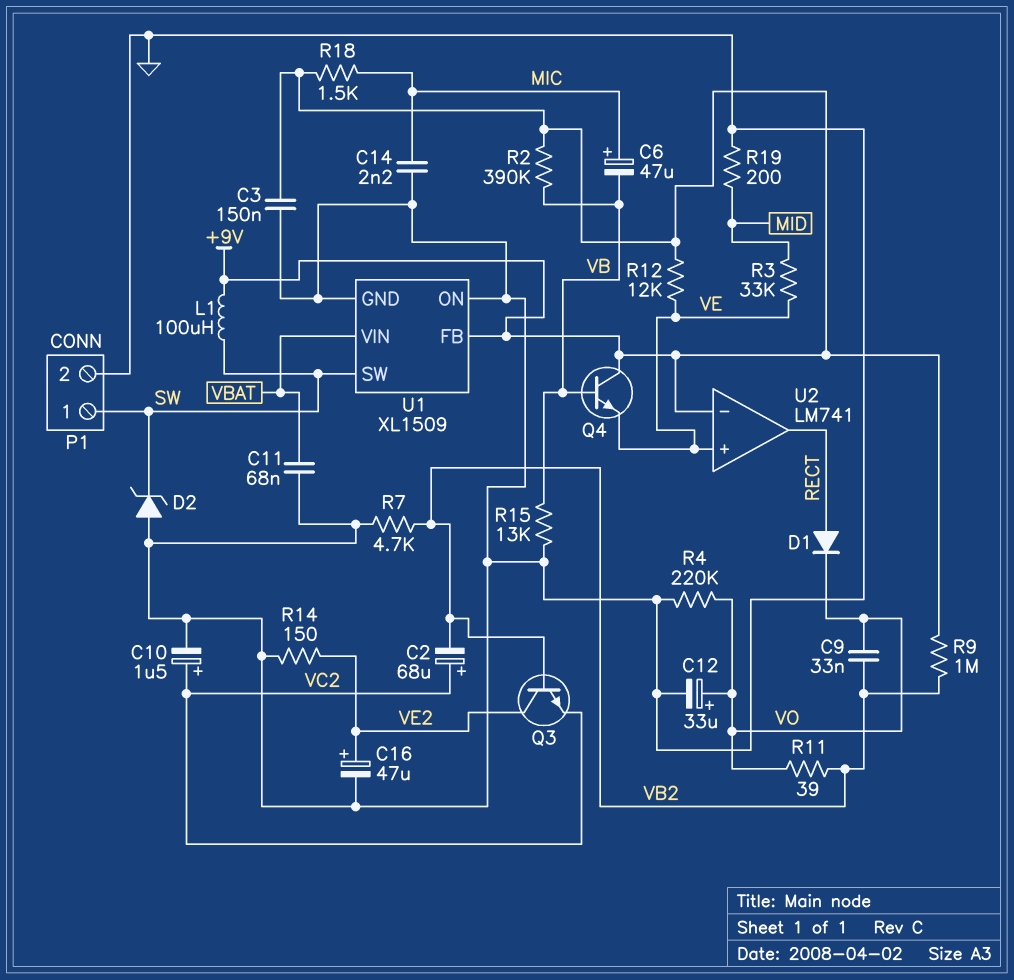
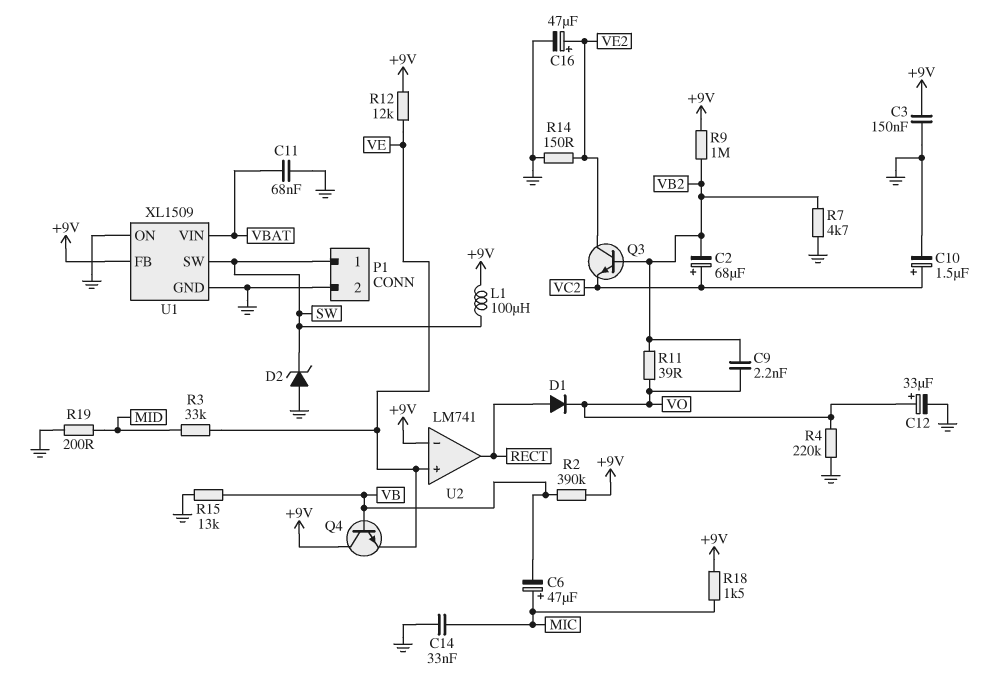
C9: 33nF (VB2, VO) -> 2.2nF (VB2, VO)
C14: 2.2nF (GND, MIC) -> 33nF (GND, MIC)

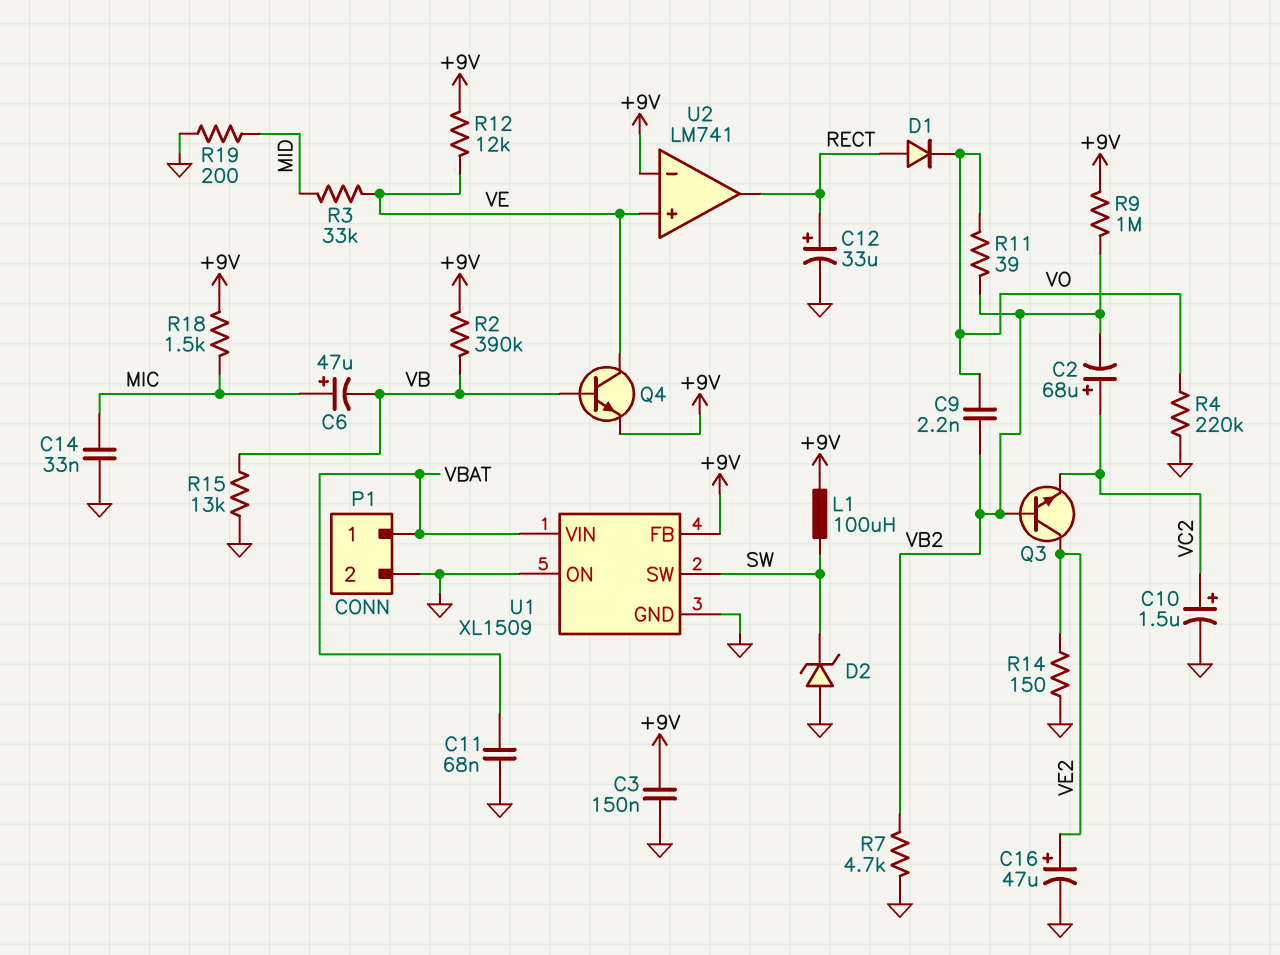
C12: 33uF (plus VO, minus GND) -> 33uF (plus RECT, minus GND)
P1 pin 1: SW -> VBAT
Q4: NPN (B VB, C +9V, E VE) -> NPN (B VB, C VE, E +9V)

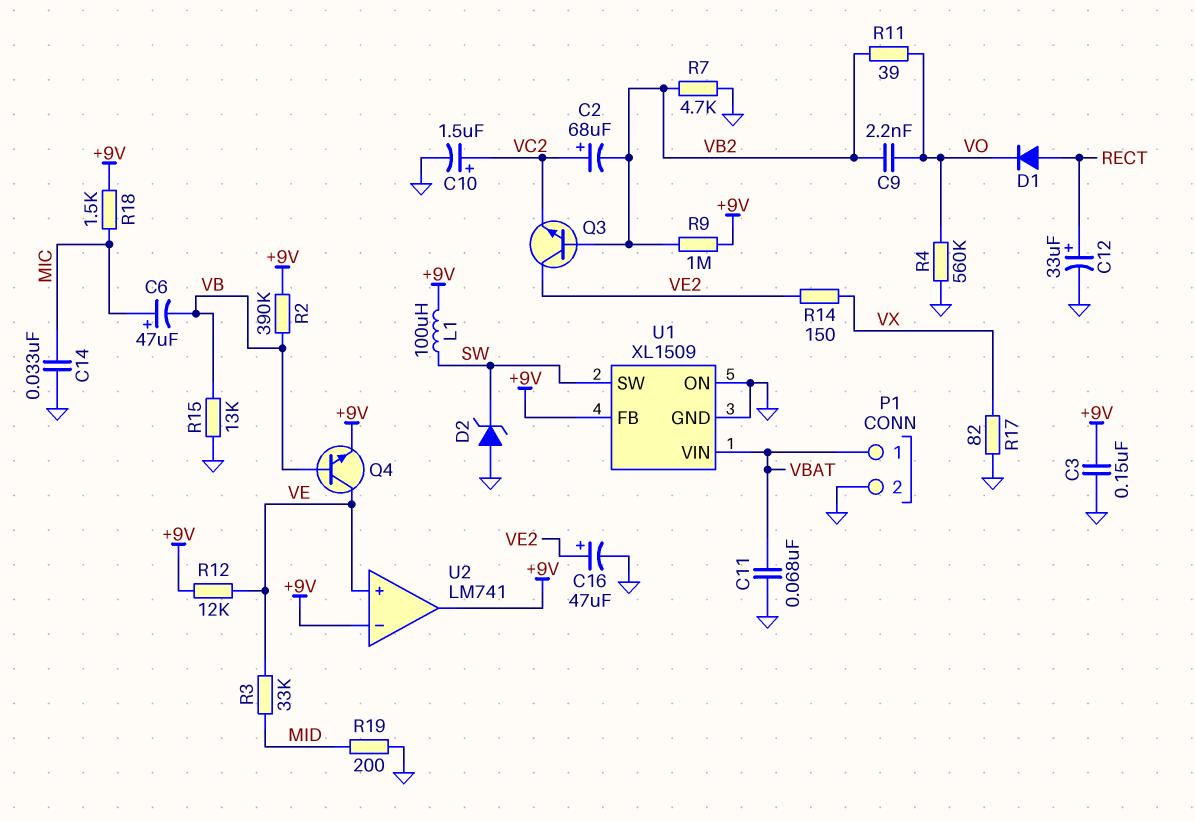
R4: 220k (GND, VO) -> 560k (GND, VO)
R14: 150 (GND, VE2) -> 150 (VE2, VX)
R17: none -> 82 (GND, VX)
U2 pin out: RECT -> +9V

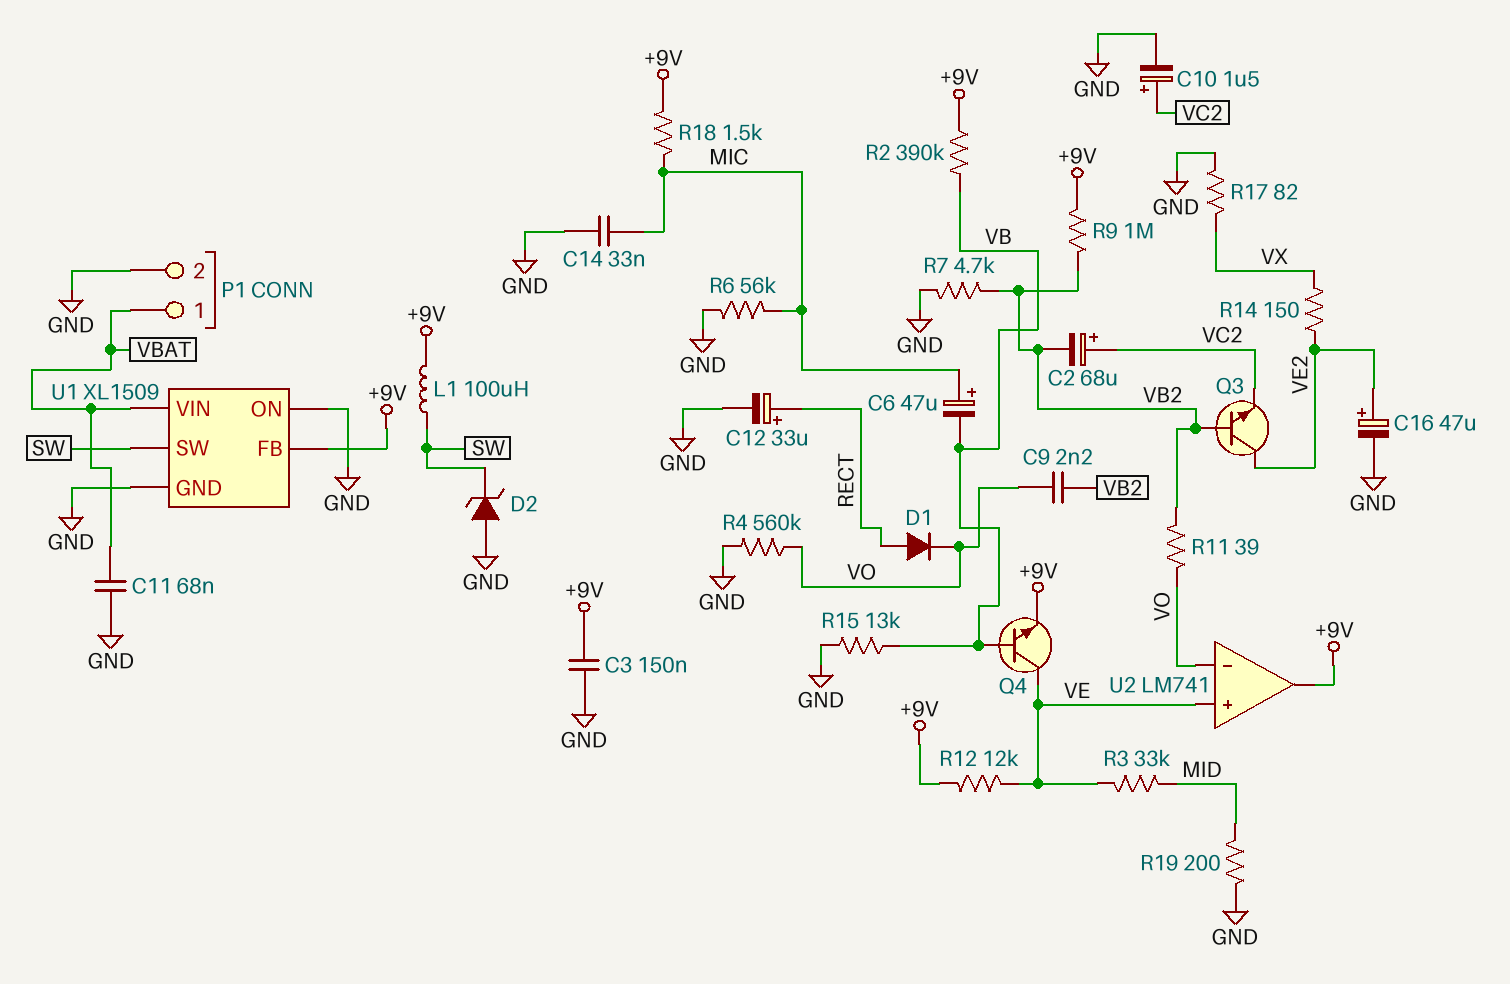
R6: none -> 56k (GND, MIC)
U2 pin in-: +9V -> VO

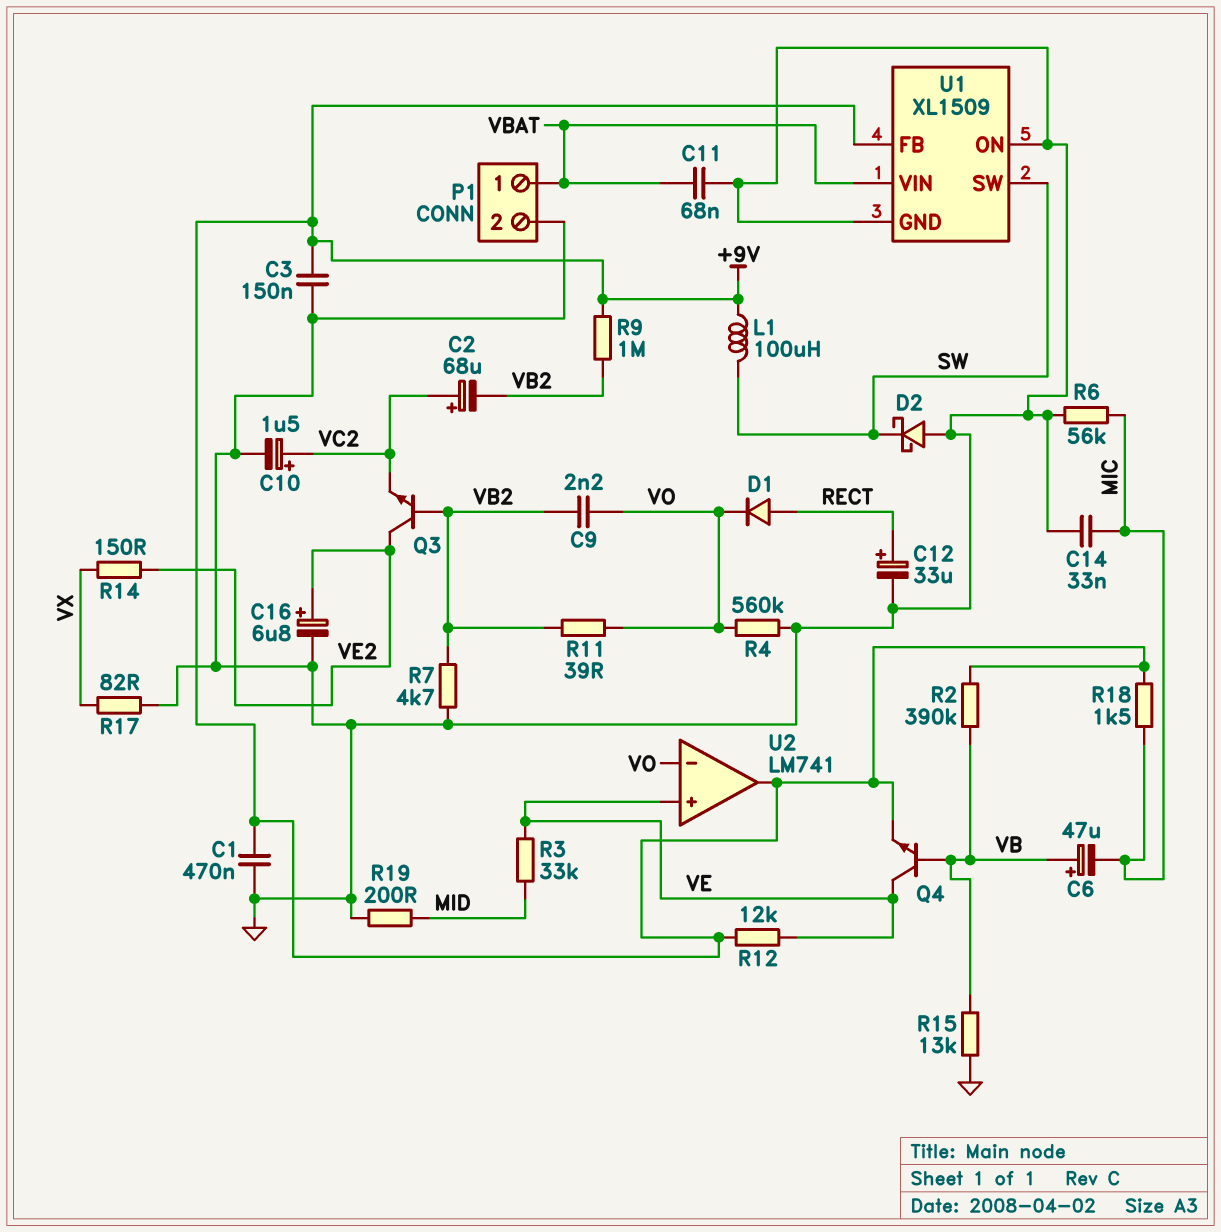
C1: none -> 470nF (+9V, GND)
C6: 47uF (plus MIC, minus VB) -> 47uF (plus VB, minus MIC)
C16: 47uF (plus VE2, minus GND) -> 6.8uF (plus VE2, minus GND)
D2: zener (A GND, K SW) -> schottky (A GND, K SW)

